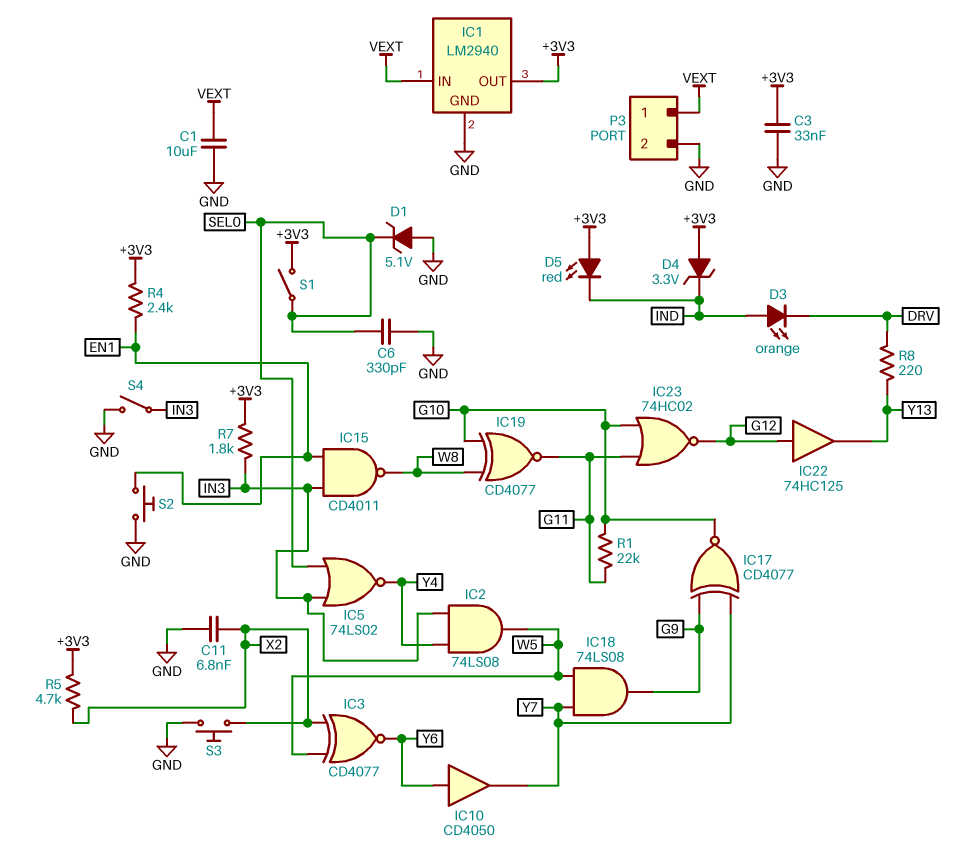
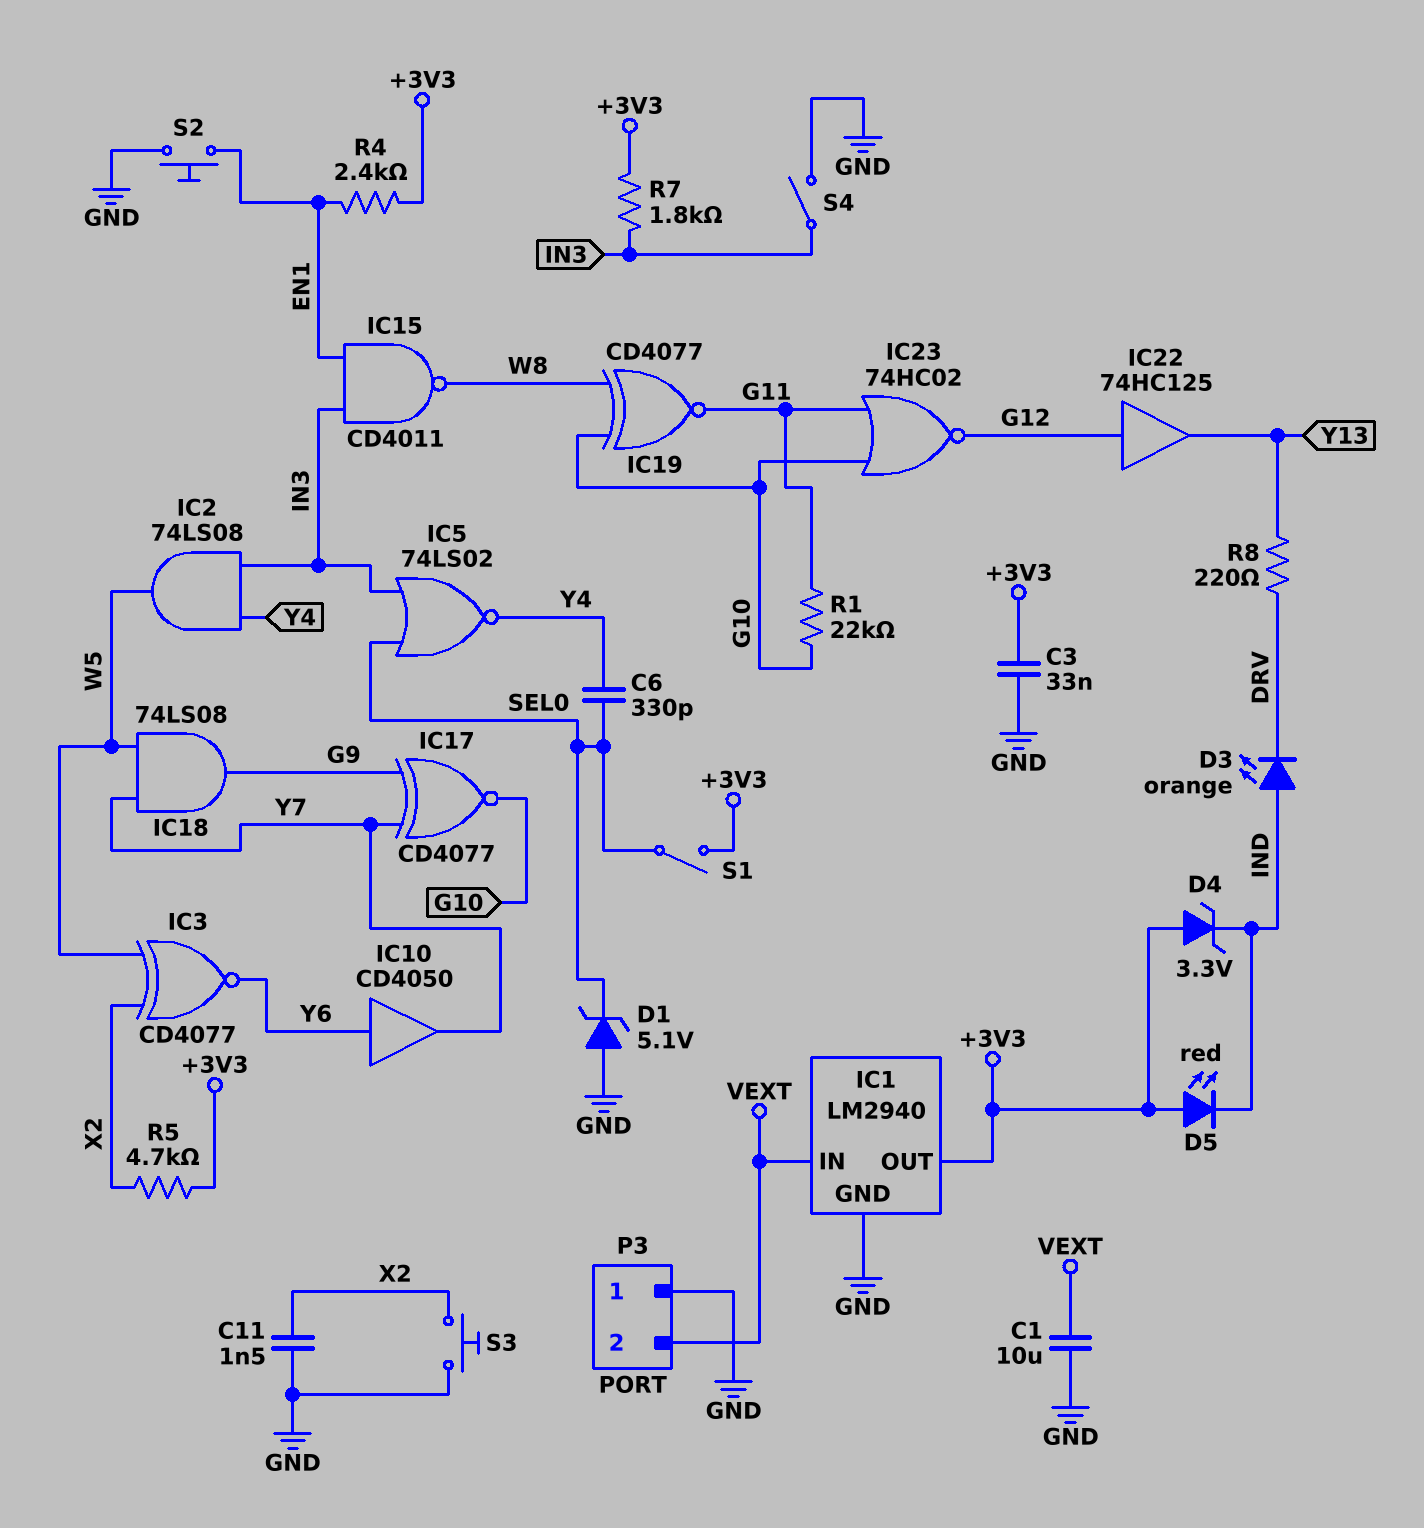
C6: 330pF (GND, SEL0) -> 330pF (SEL0, Y4)
C11: 6.8nF (GND, X2) -> 1.5nF (GND, X2)
P3 pin 1: VEXT -> GND
P3 pin 2: GND -> VEXT

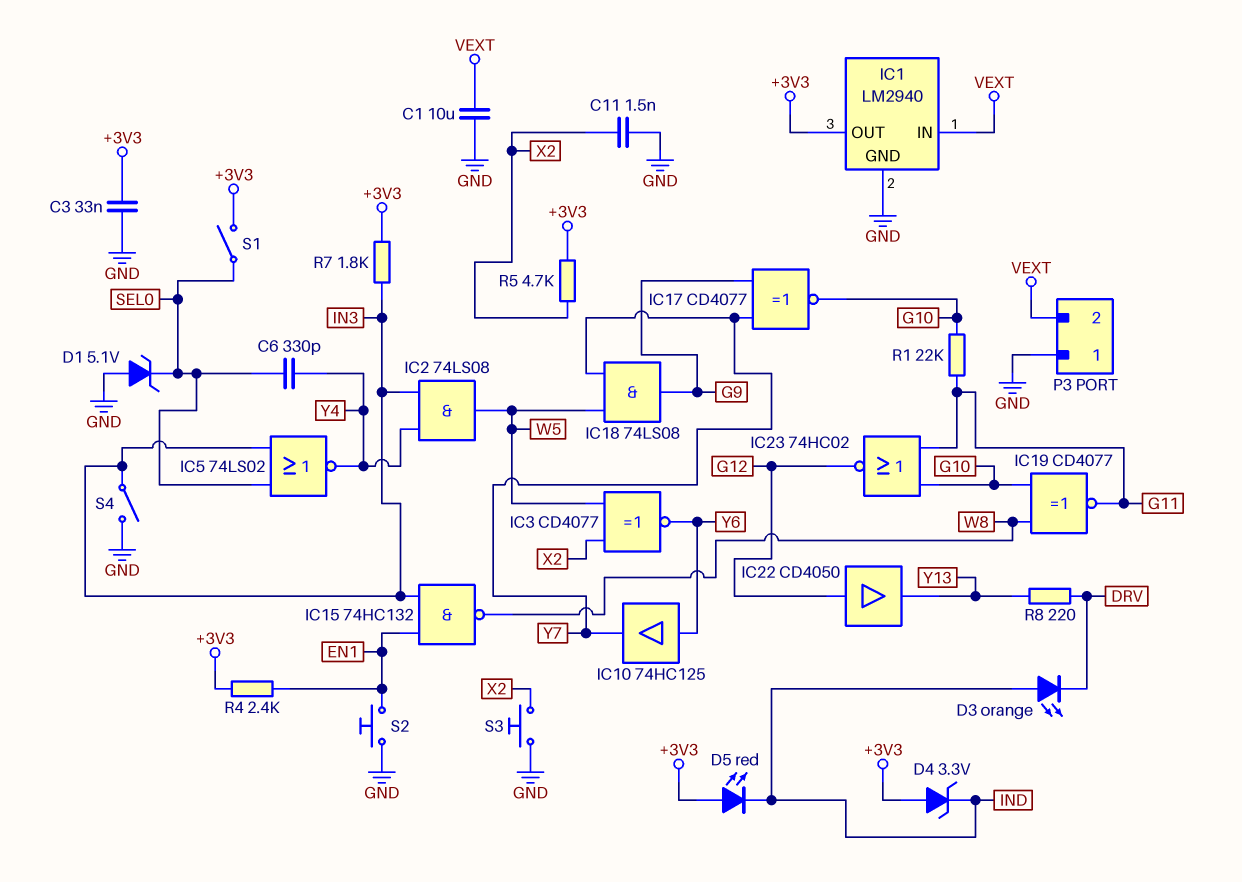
IC10: buffer CD4050 (in Y6, out Y7) -> buffer 74HC125 (in Y6, out Y7)
IC15: NAND CD4011 (in EN1, in IN3, out W8) -> NAND 74HC132 (in EN1, in IN3, out W8)
IC22: buffer 74HC125 (in G12, out Y13) -> buffer CD4050 (in G12, out Y13)

